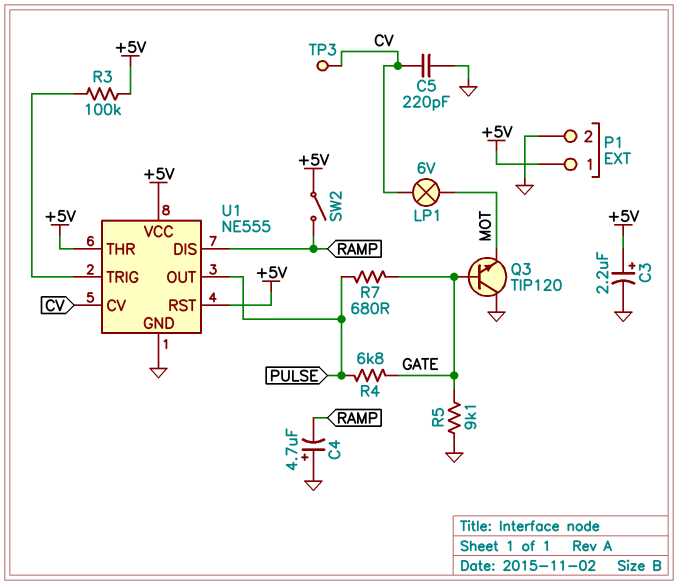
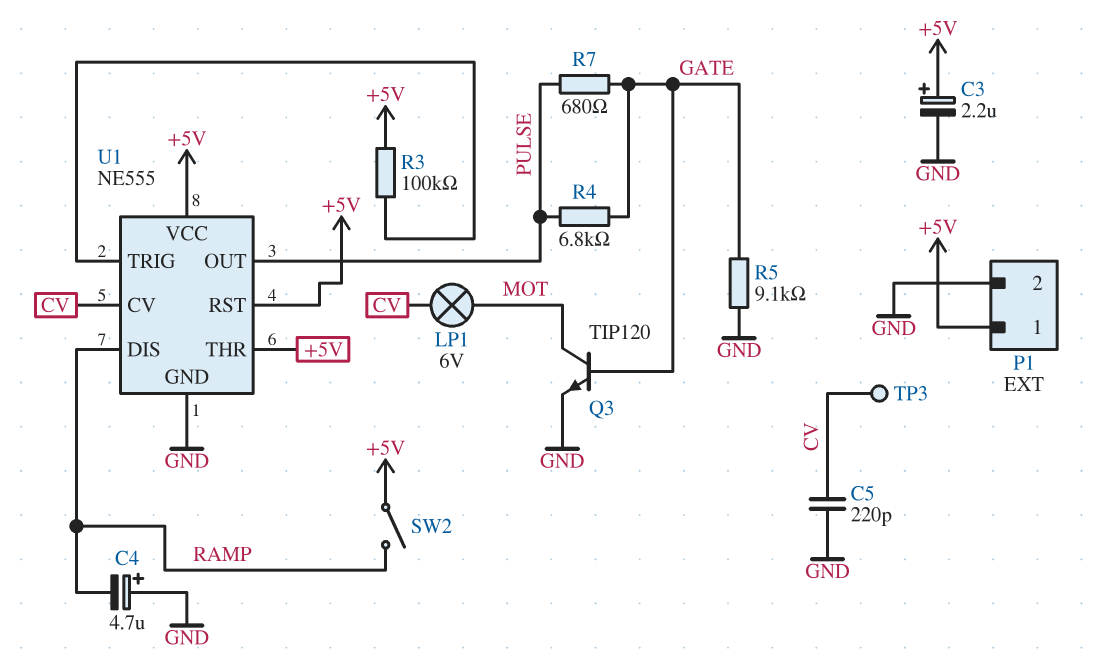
Q3: NPN TIP120 (B GATE, C GND, E MOT) -> NPN TIP120 (B GATE, C MOT, E GND)

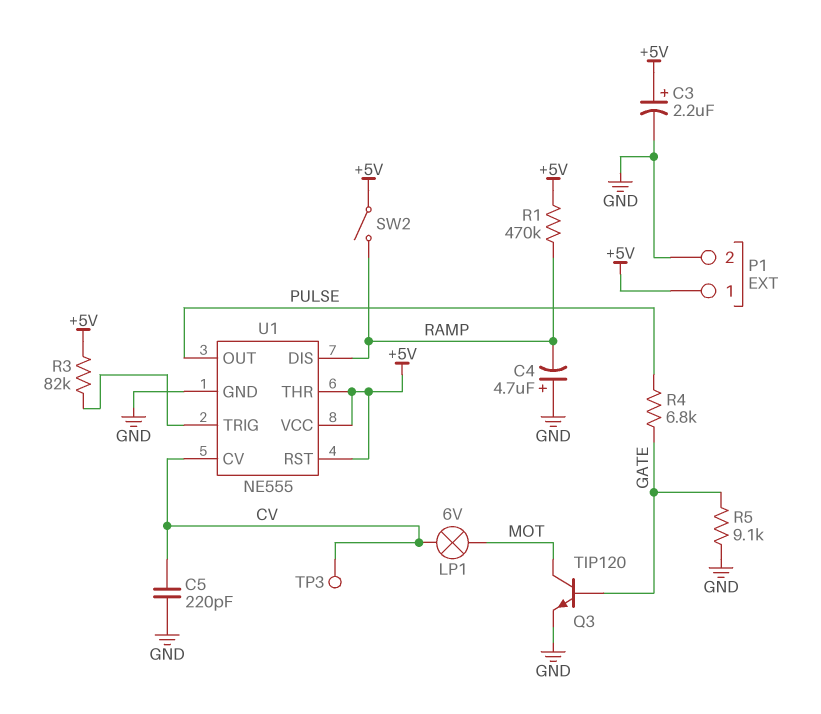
R1: none -> 470k (+5V, RAMP)
R3: 100k (+5V, U1/TRIG) -> 82k (+5V, U1/TRIG)
R7: 680 (GATE, PULSE) -> none

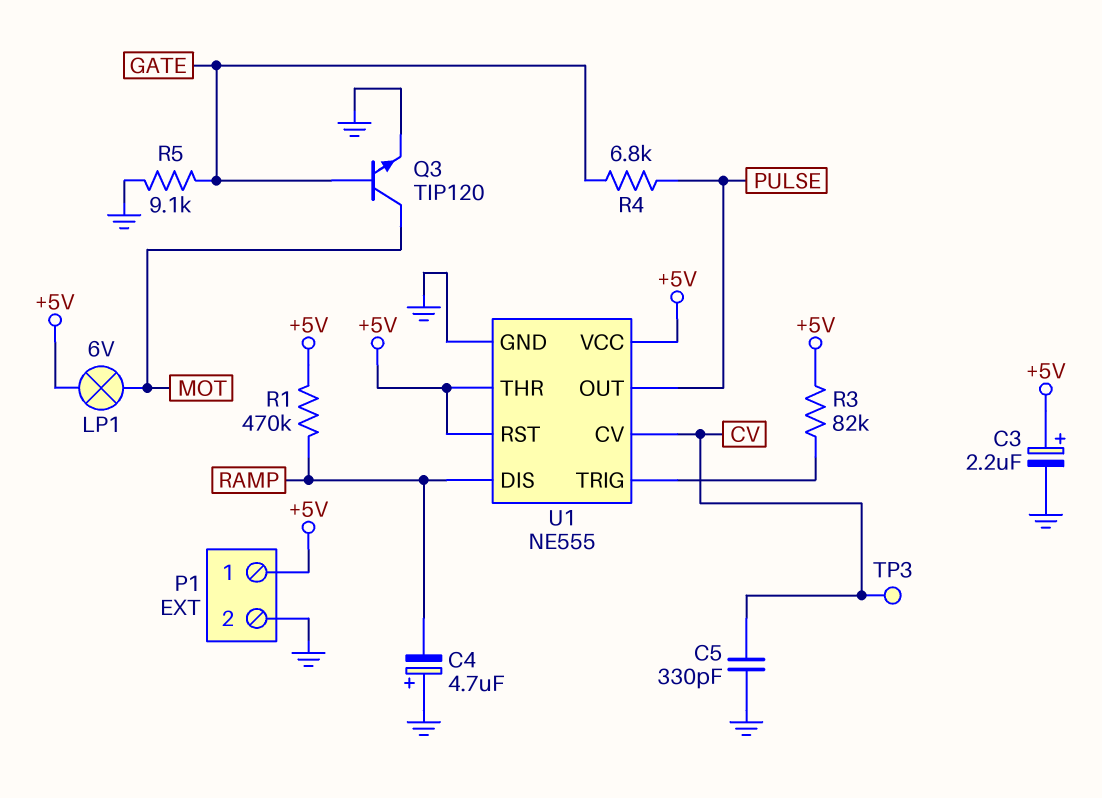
C5: 220pF (CV, GND) -> 330pF (CV, GND)
LP1: lamp 6V (CV, MOT) -> lamp 6V (+5V, MOT)
SW2: switch (+5V, RAMP) -> none

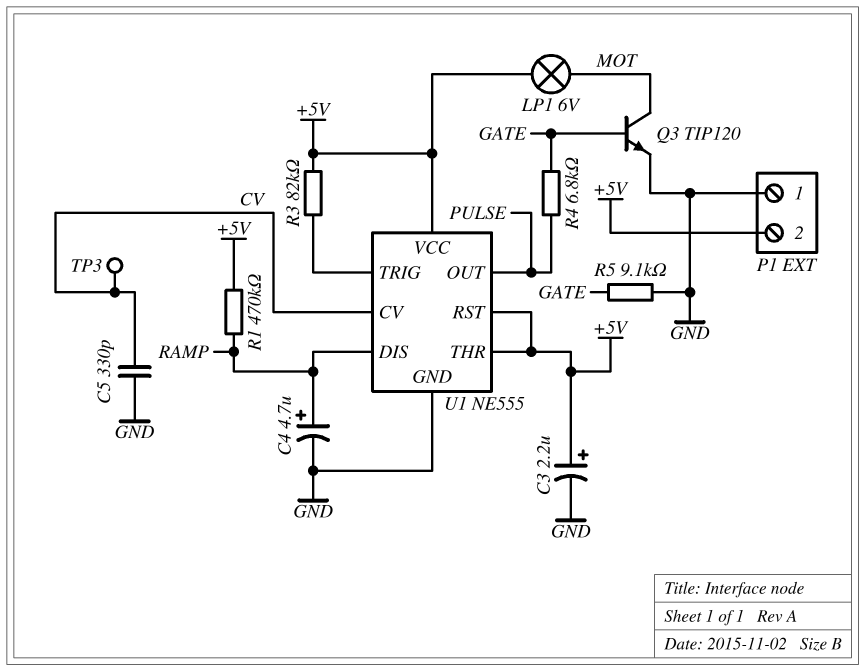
C4: 4.7uF (plus GND, minus RAMP) -> 4.7uF (plus RAMP, minus GND)
P1 pin 1: +5V -> GND
P1 pin 2: GND -> +5V

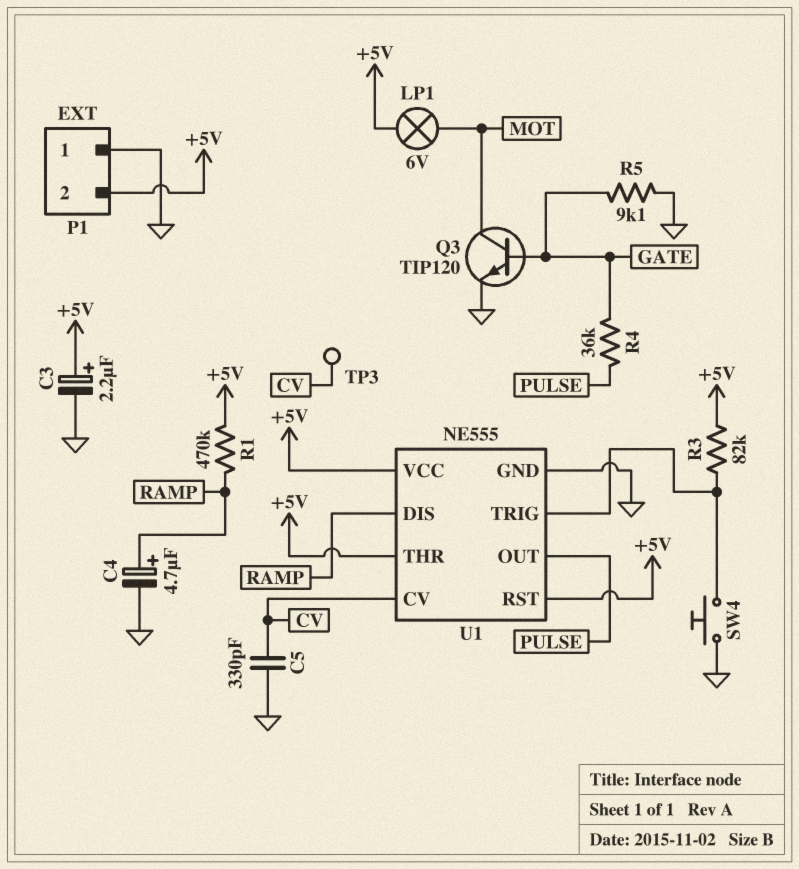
R4: 6.8k (GATE, PULSE) -> 36k (GATE, PULSE)
SW4: none -> button (GND, U1/TRIG)

